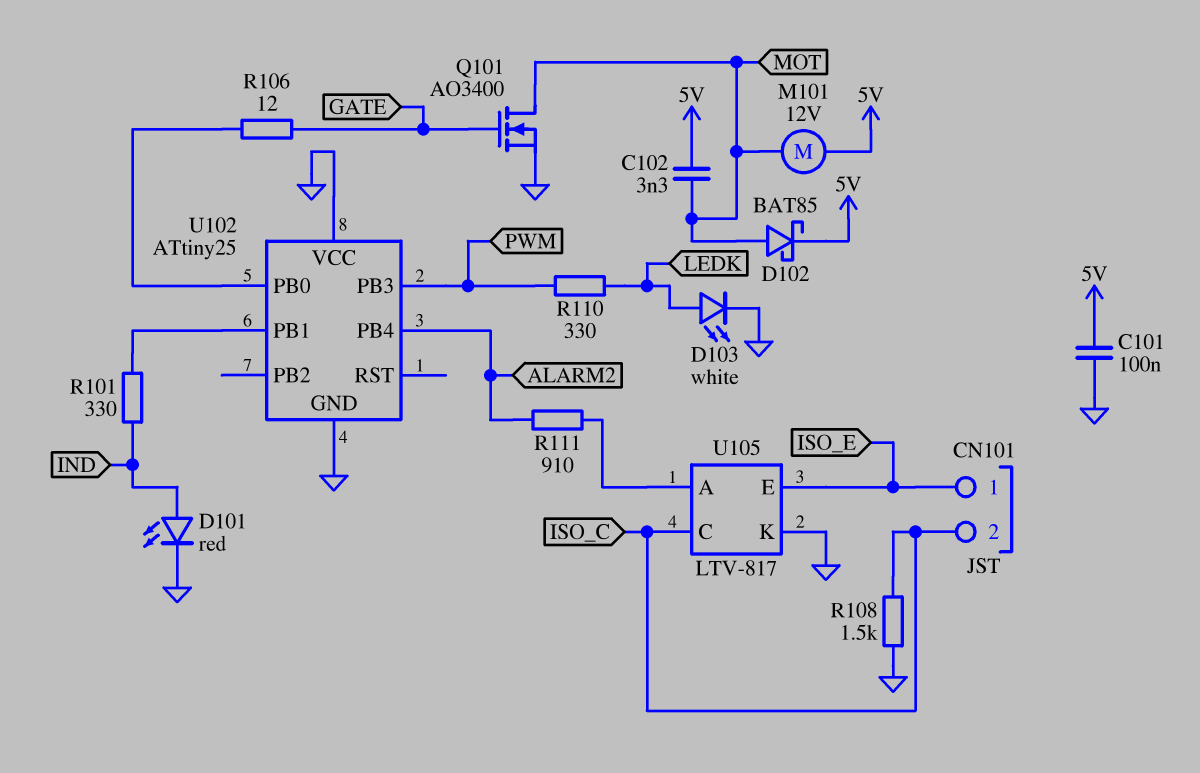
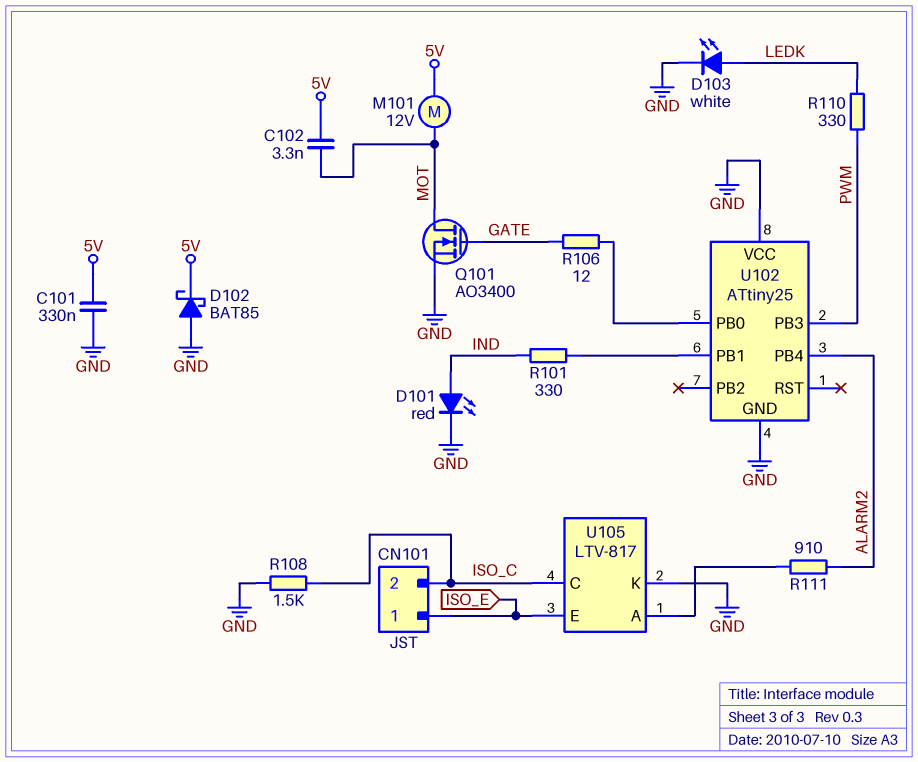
C101: 100nF (5V, GND) -> 330nF (5V, GND)
D102: schottky BAT85 (A MOT, K 5V) -> schottky BAT85 (A GND, K 5V)

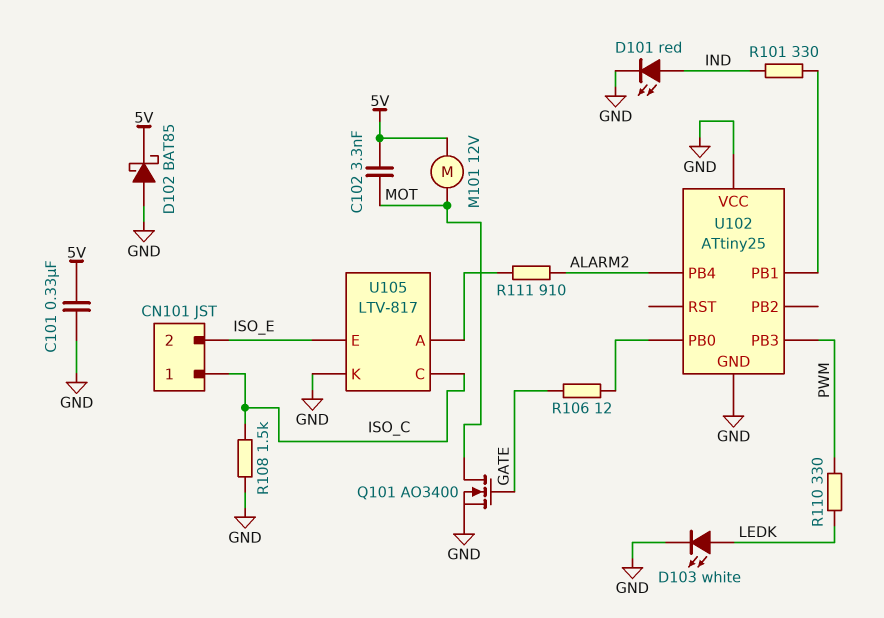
CN101 pin 1: ISO_E -> ISO_C
CN101 pin 2: ISO_C -> ISO_E

